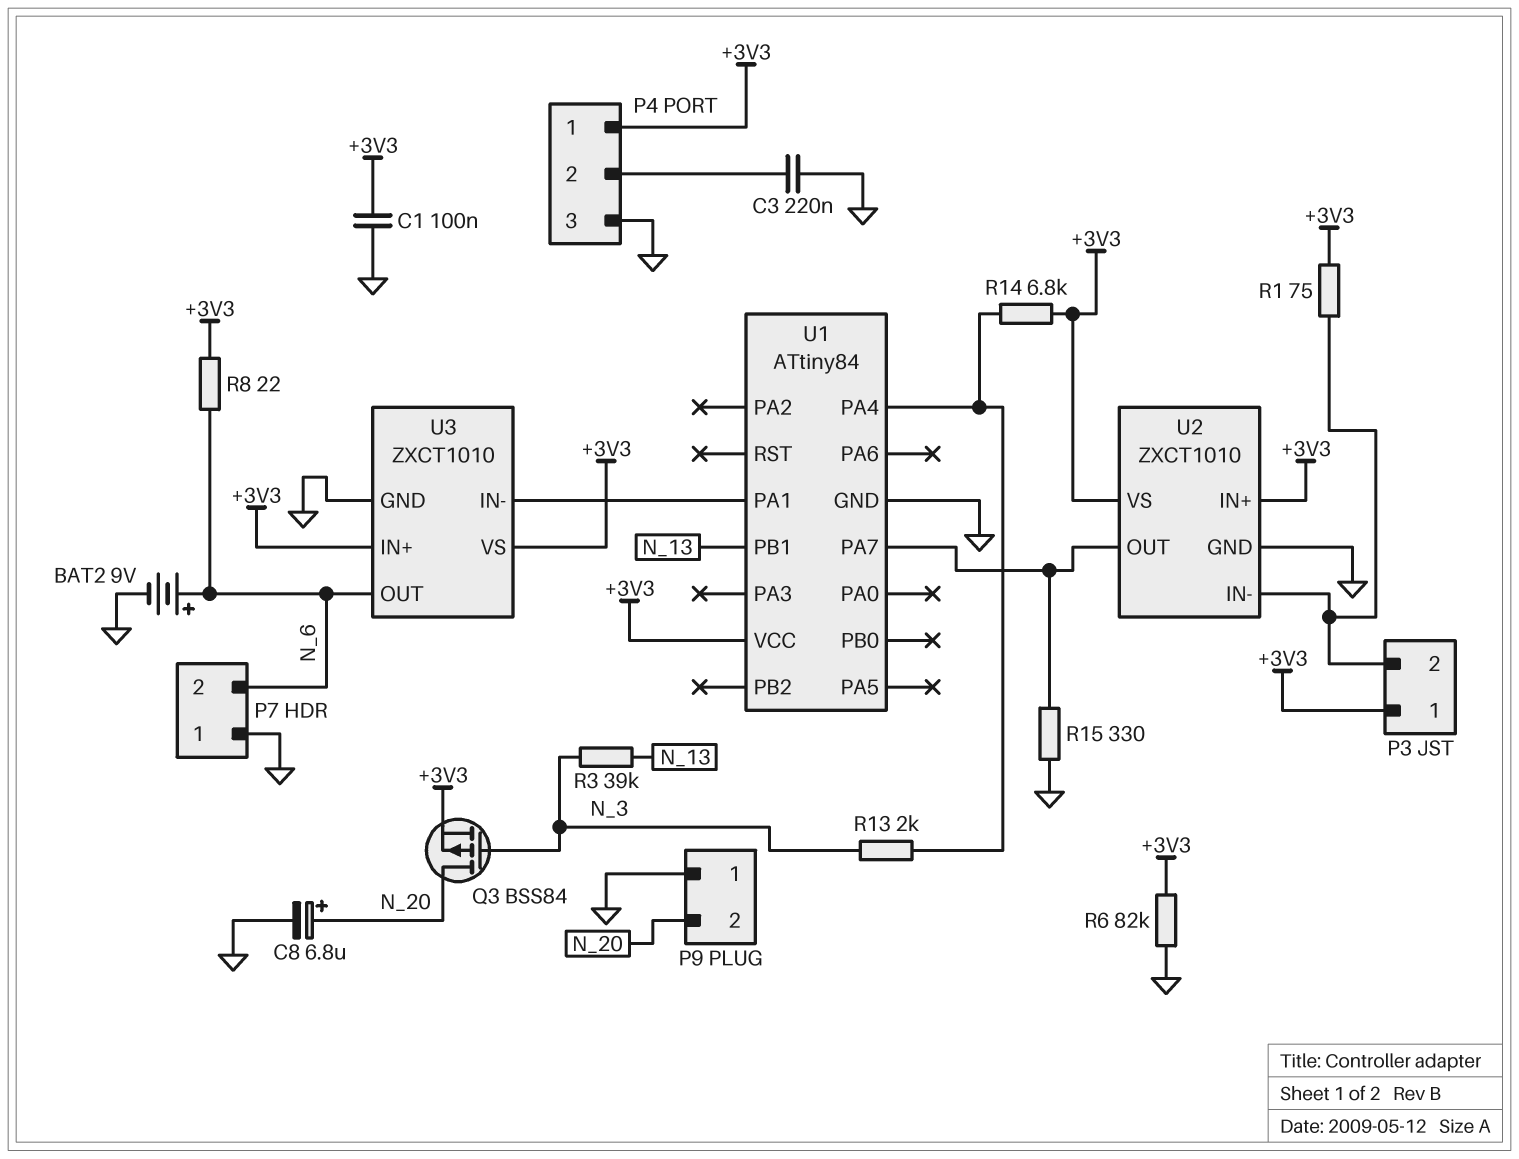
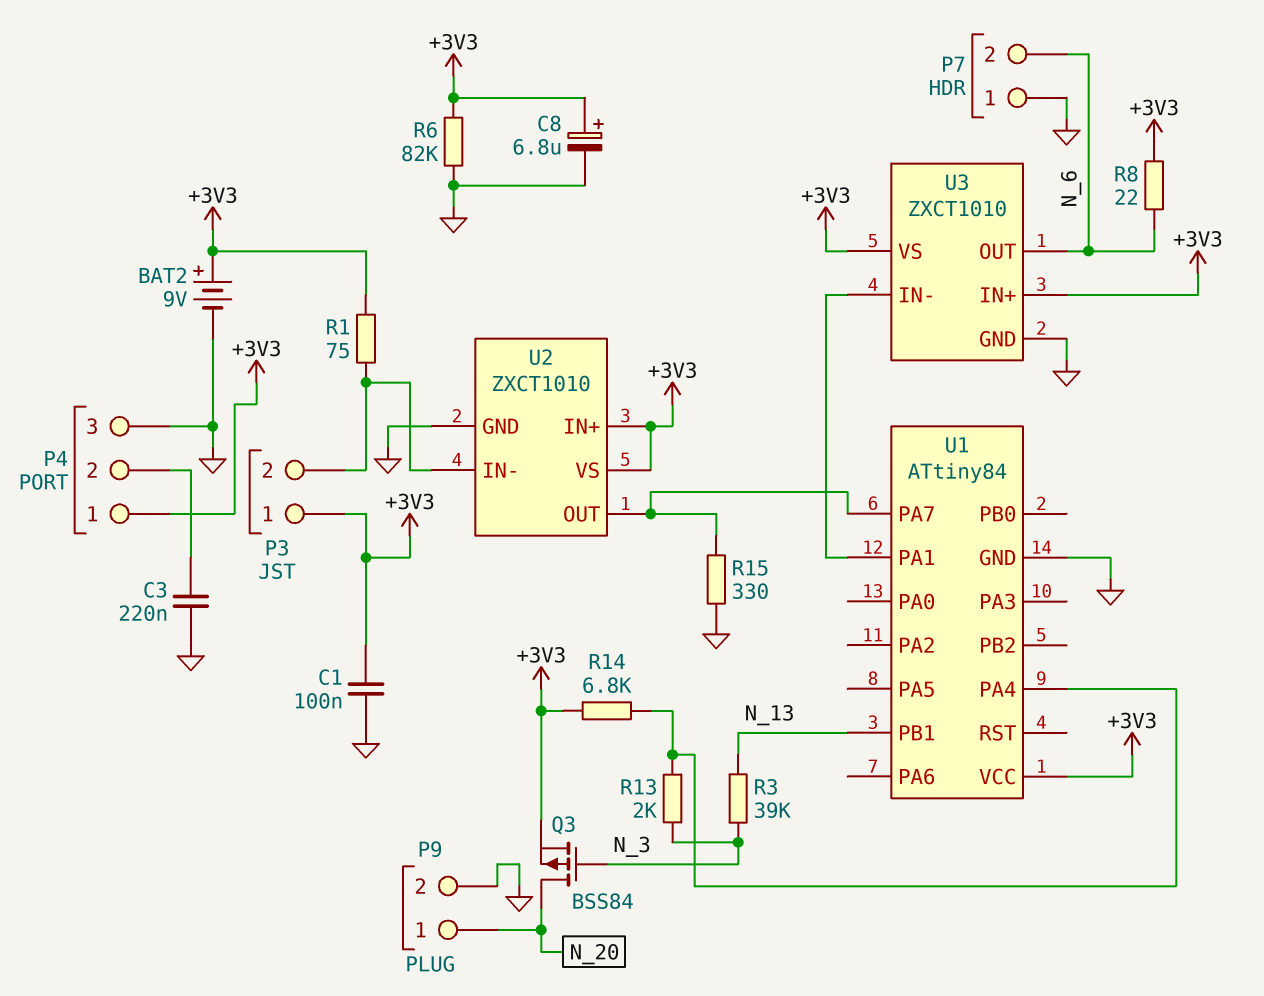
BAT2: 9V (plus N_6, minus GND) -> 9V (plus +3V3, minus GND)
C8: 6.8uF (plus N_20, minus GND) -> 6.8uF (plus +3V3, minus GND)
P9 pin 1: GND -> N_20
P9 pin 2: N_20 -> GND

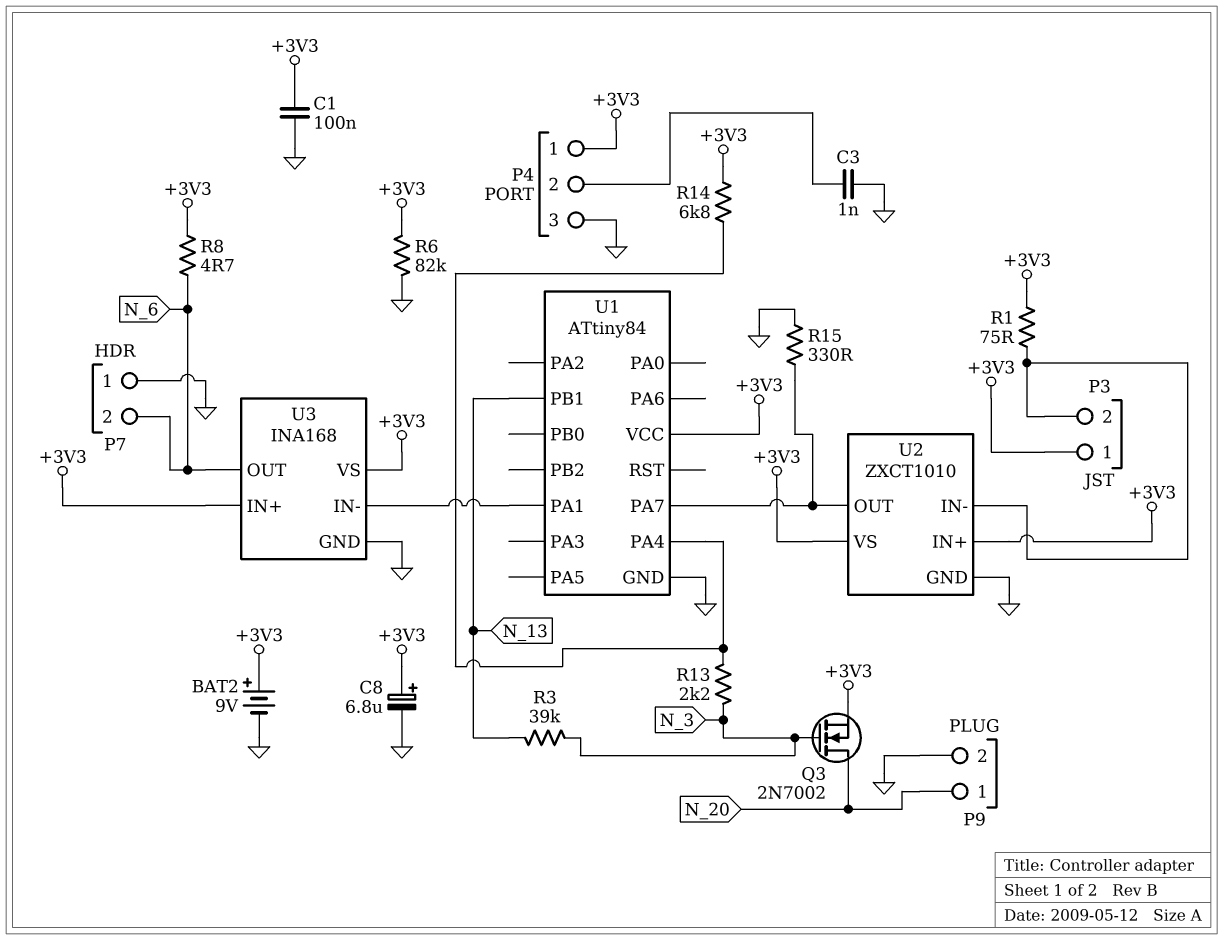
C3: 220nF (GND, P4/2) -> 1nF (GND, P4/2)
Q3: PMOS BSS84 (G N_3, D N_20, S +3V3) -> NMOS 2N7002 (G N_3, D N_20, S +3V3)
R8: 22 (+3V3, N_6) -> 4.7 (+3V3, N_6)
R13: 2k (N_3, U1/PA4) -> 2.2k (N_3, U1/PA4)
U3: ZXCT1010 -> INA168

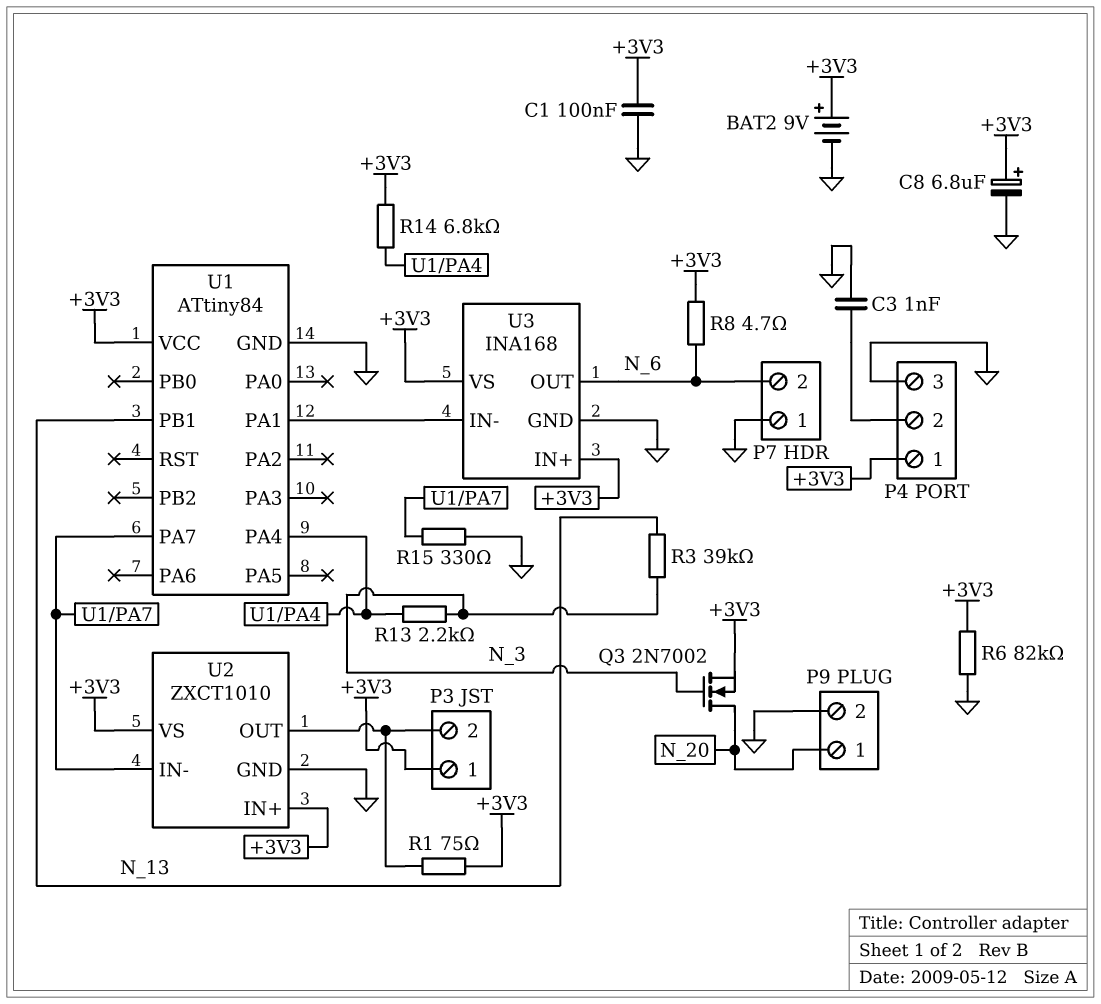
U2 pin IN-: P3/2 -> U1/PA7
U2 pin OUT: U1/PA7 -> P3/2

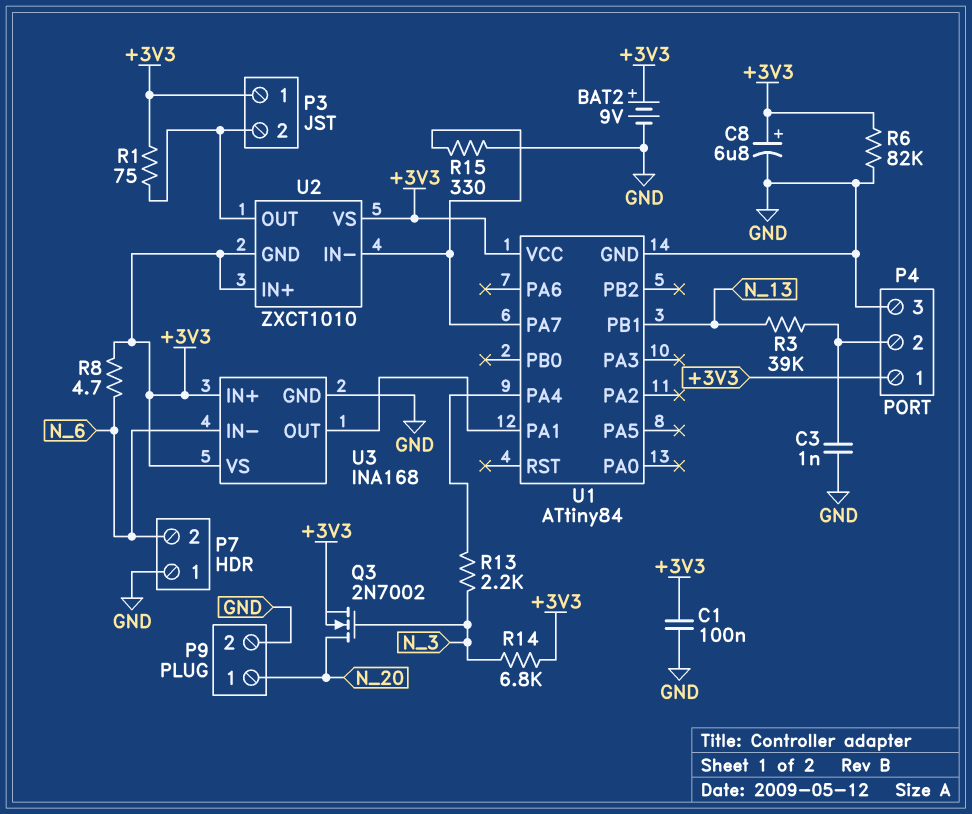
R3: 39k (N_3, N_13) -> 39k (N_13, P4/2)
R14: 6.8k (+3V3, U1/PA4) -> 6.8k (+3V3, N_3)
U2 pin GND: GND -> +3V3
U3 pin IN-: U1/PA1 -> N_6
U3 pin OUT: N_6 -> U1/PA1

